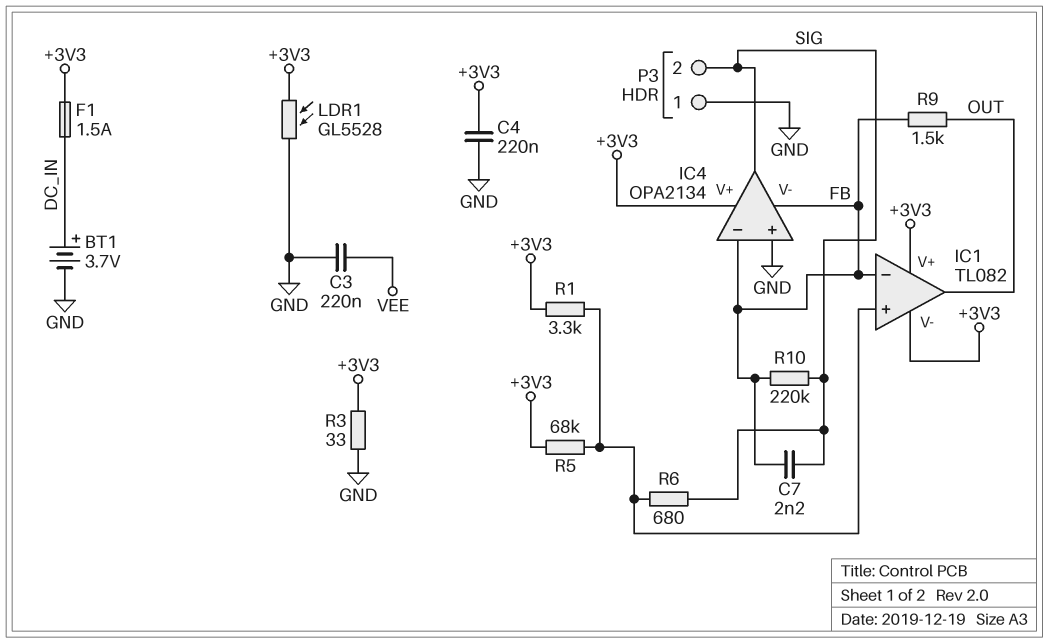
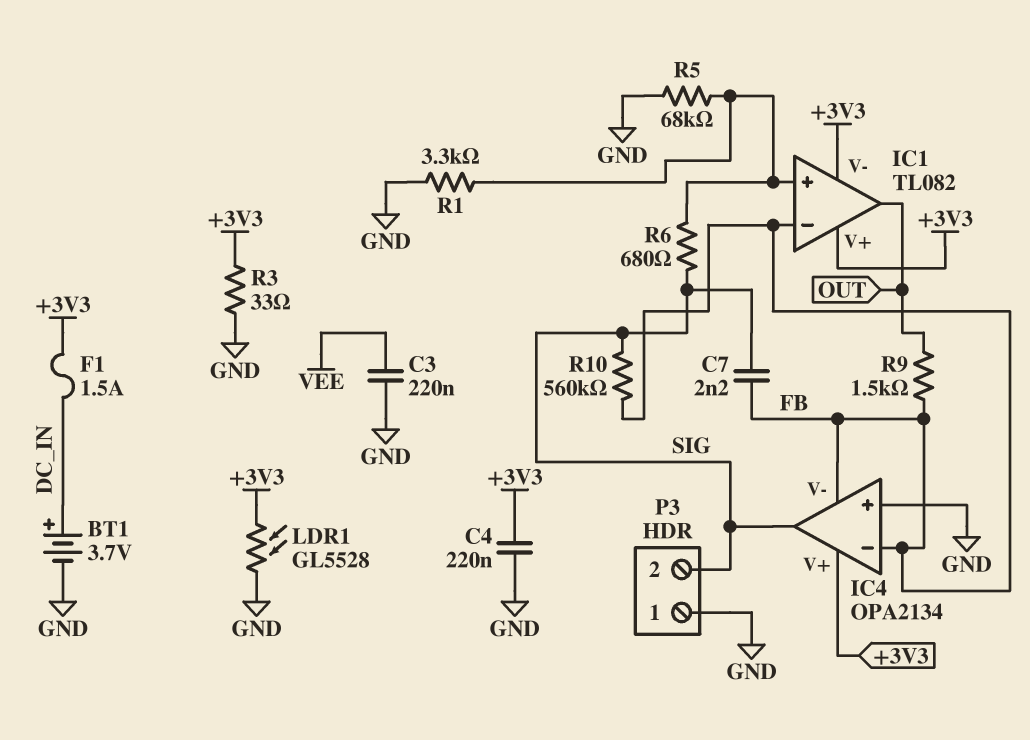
R1: 3.3k (+3V3, IC1/in+) -> 3.3k (GND, IC1/in+)
R5: 68k (+3V3, IC1/in+) -> 68k (GND, IC1/in+)
R10: 220k (FB, SIG) -> 560k (FB, SIG)

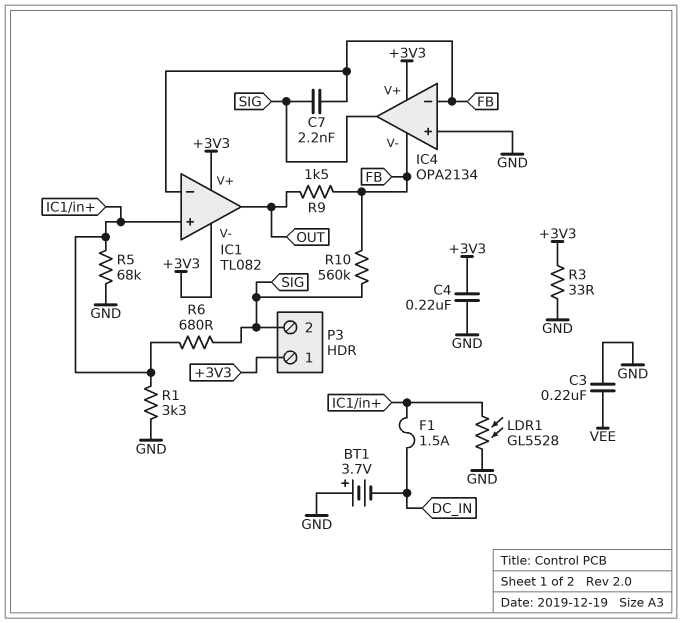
BT1: 3.7V (plus DC_IN, minus GND) -> 3.7V (plus GND, minus DC_IN)
F1: 1.5A (+3V3, DC_IN) -> 1.5A (DC_IN, IC1/in+)
LDR1: GL5528 (+3V3, GND) -> GL5528 (GND, IC1/in+)
P3 pin 1: GND -> +3V3

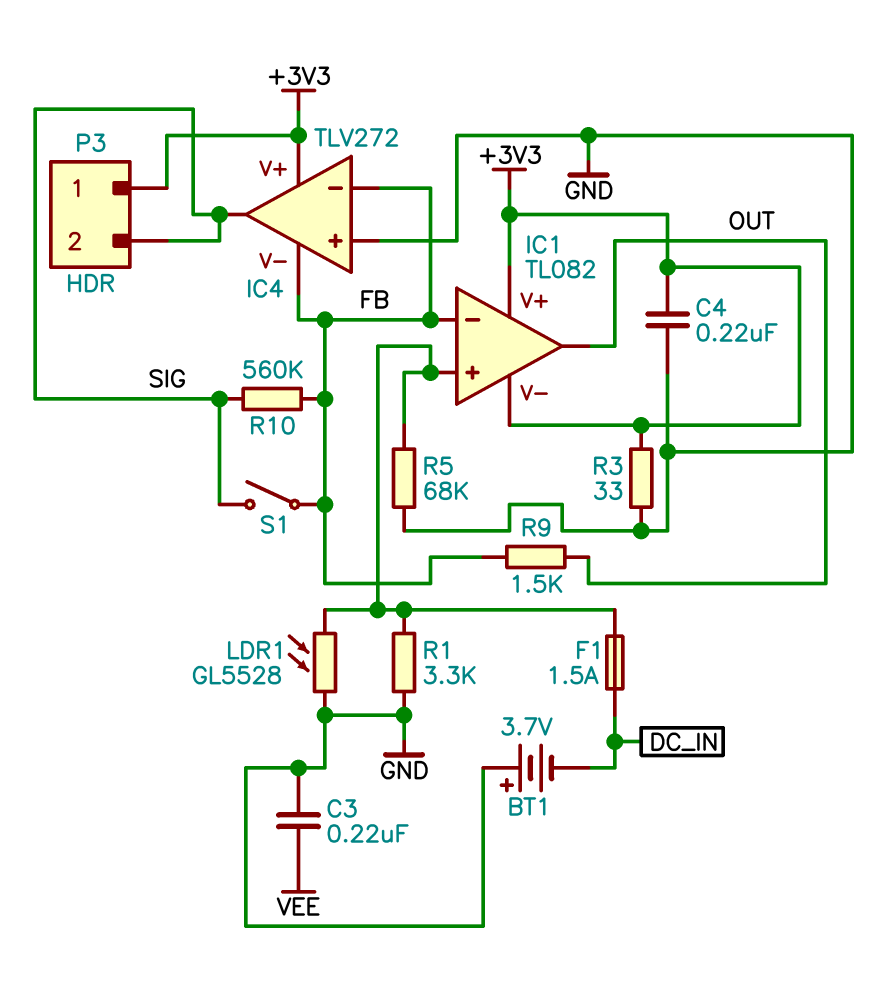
C7: 2.2nF (FB, SIG) -> none
IC4: OPA2134 -> TLV272
R6: 680 (IC1/in+, SIG) -> none
S1: none -> switch (FB, SIG)

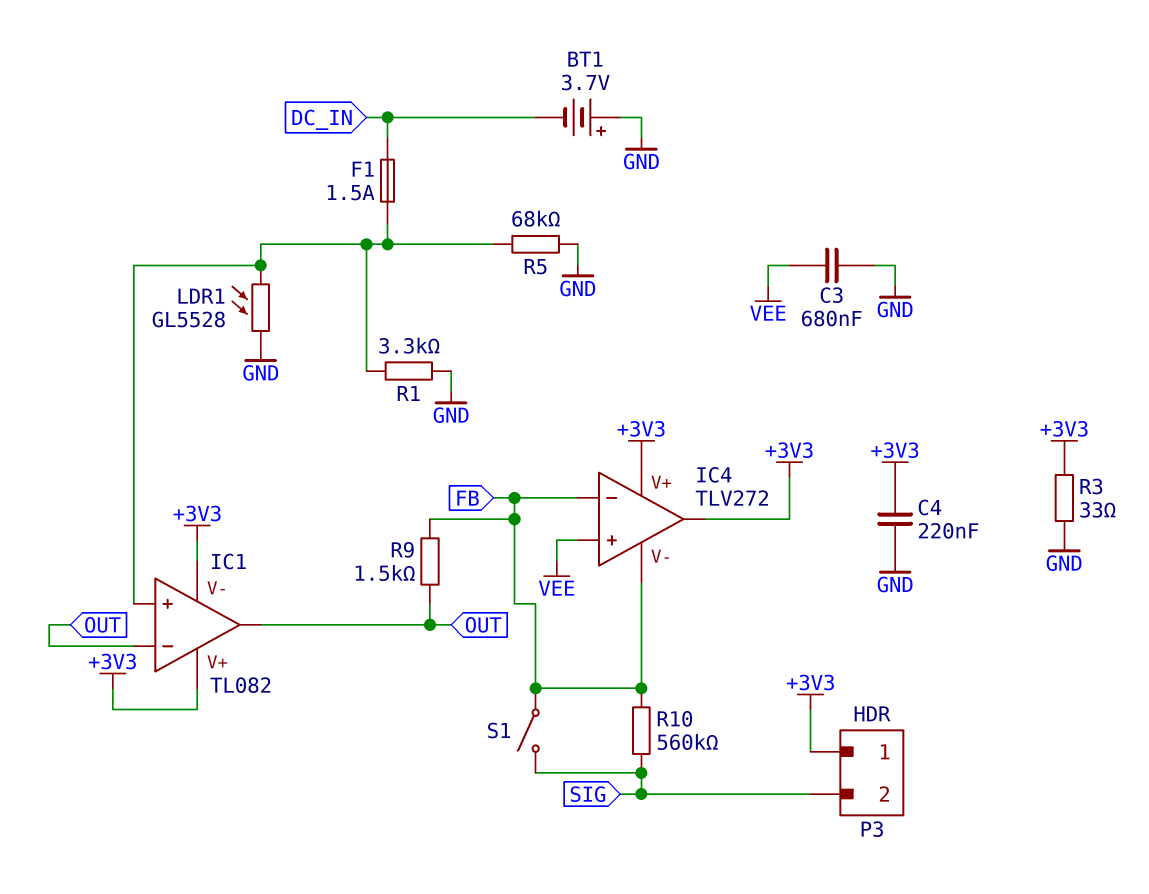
C3: 220nF (GND, VEE) -> 680nF (GND, VEE)
IC1 pin in-: FB -> OUT
IC4 pin in+: GND -> VEE
IC4 pin out: SIG -> +3V3

